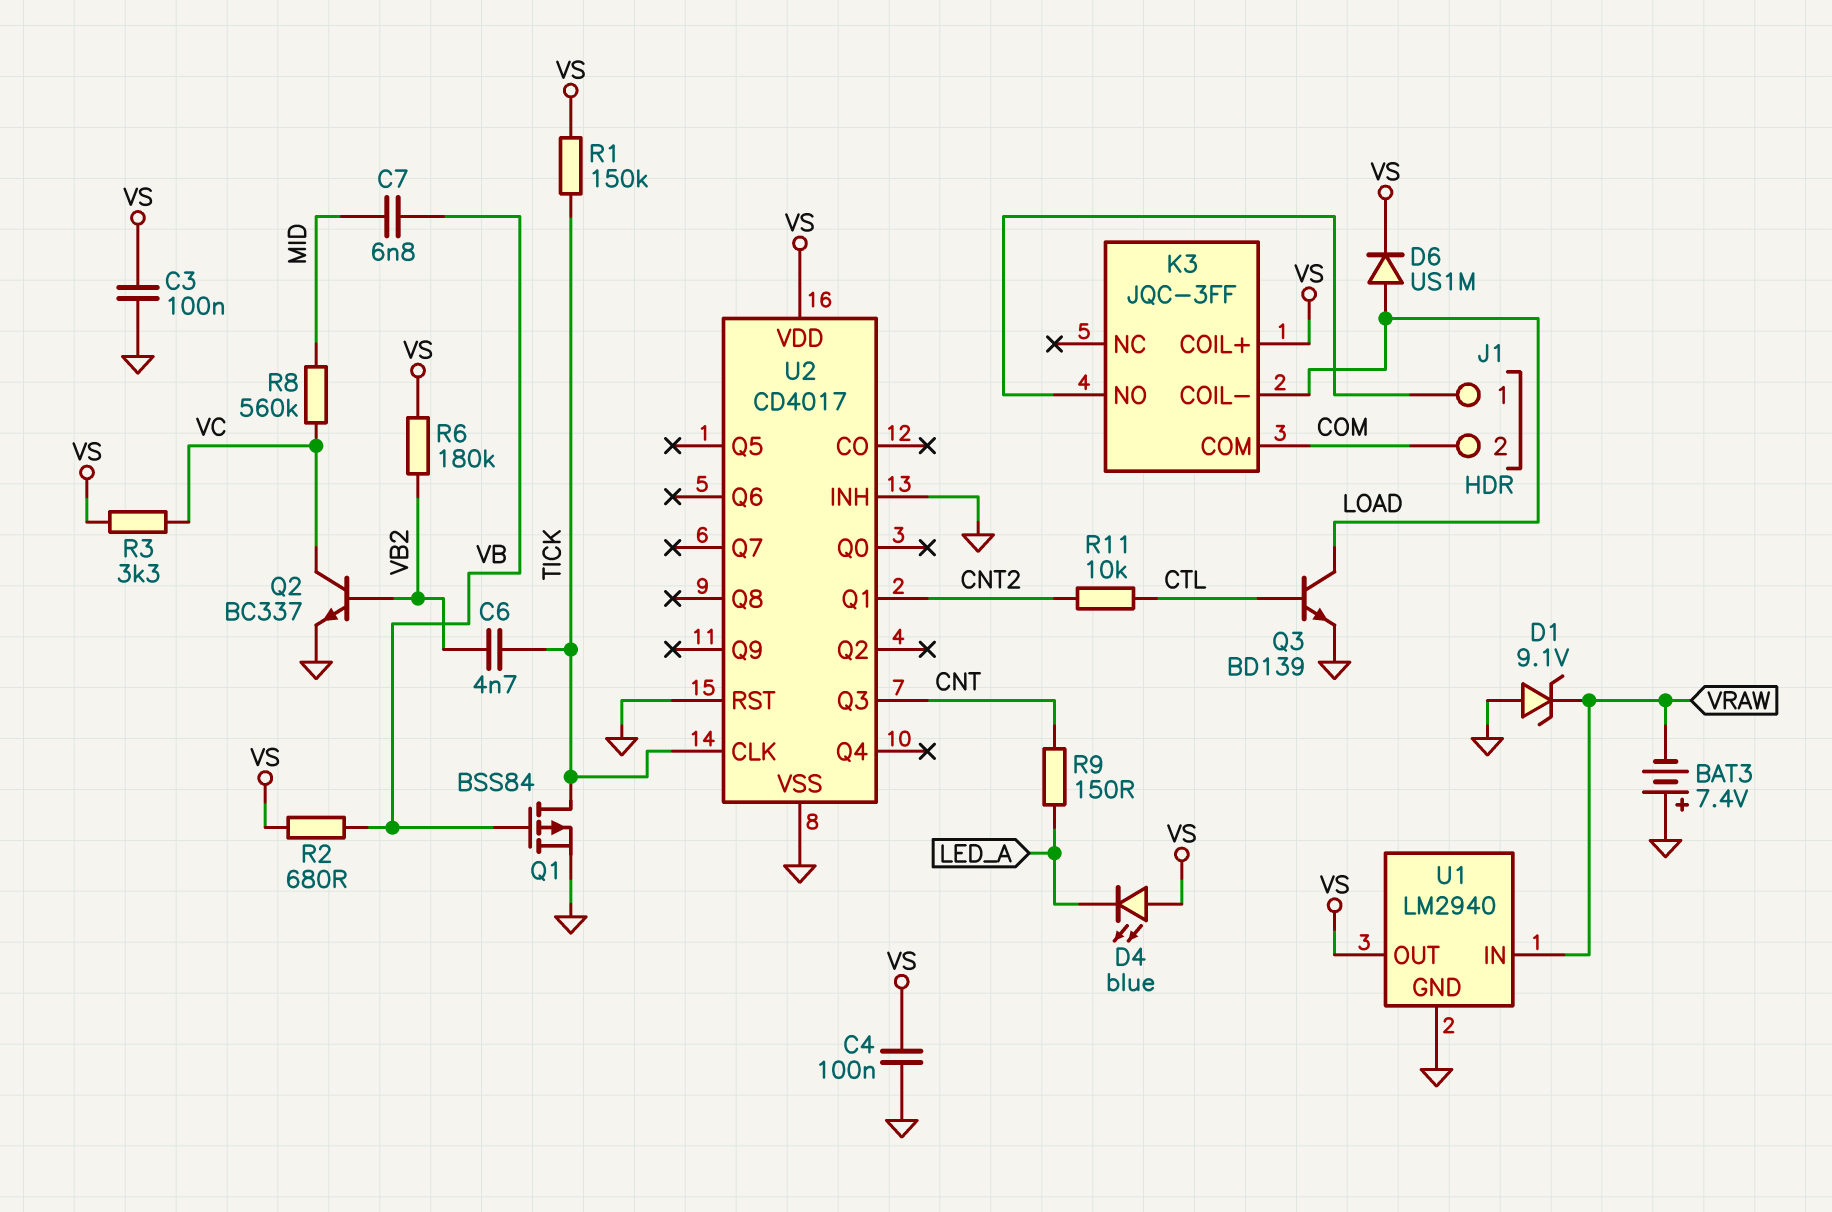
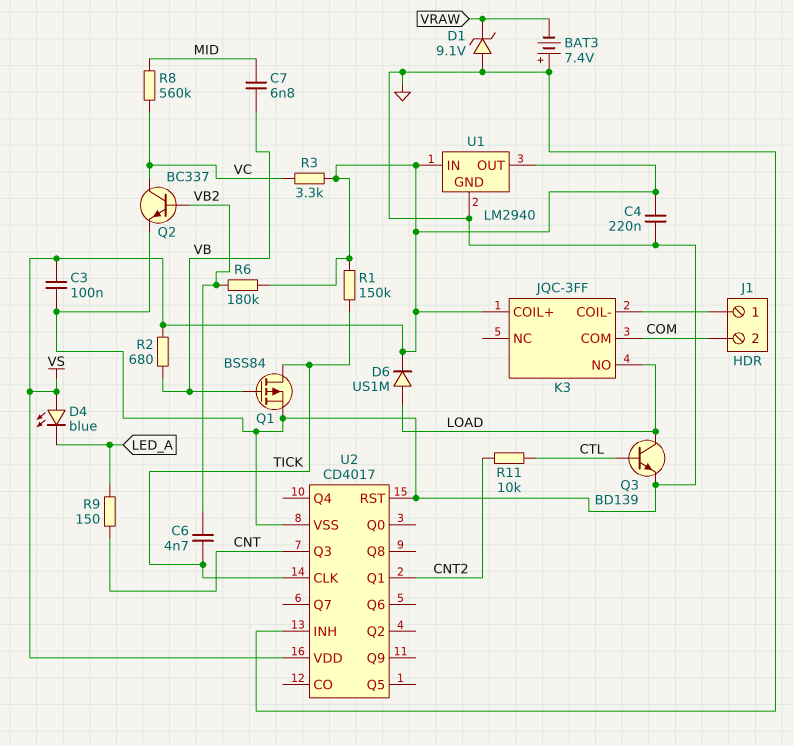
C4: 100nF (GND, VS) -> 220nF (GND, VS)
K3 pin COIL-: LOAD -> J1/1
K3 pin NO: J1/1 -> LOAD
U1 pin IN: VRAW -> VS

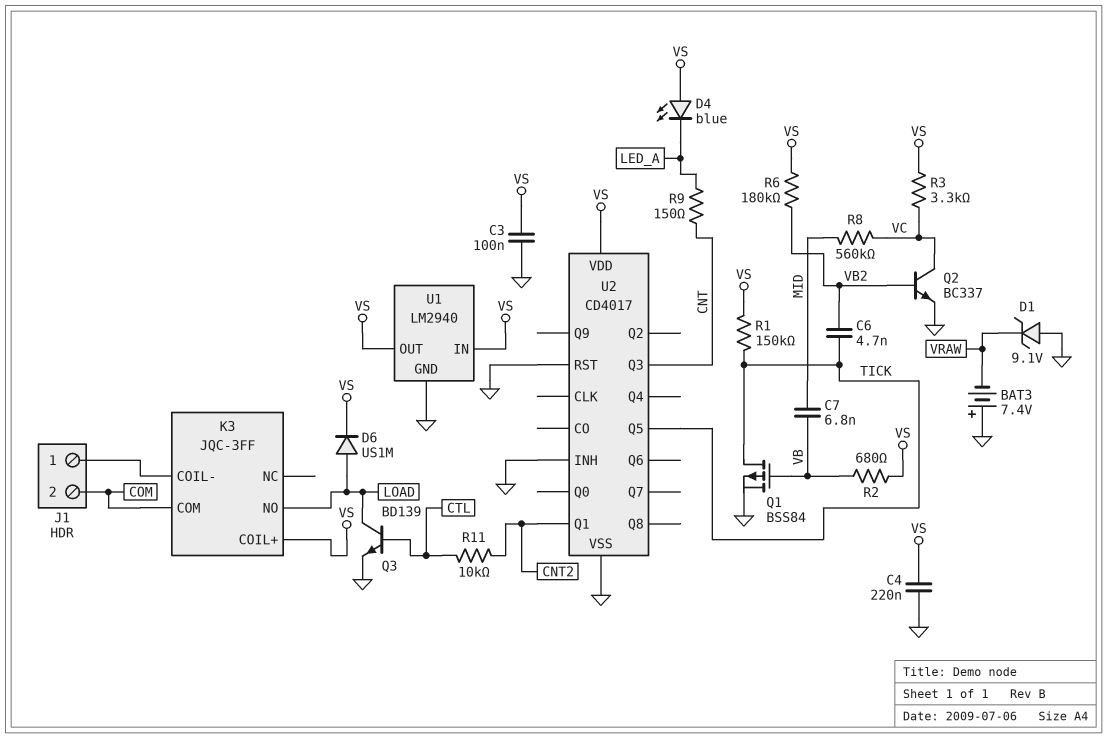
U2 pin CLK: TICK -> none
U2 pin Q5: none -> TICK

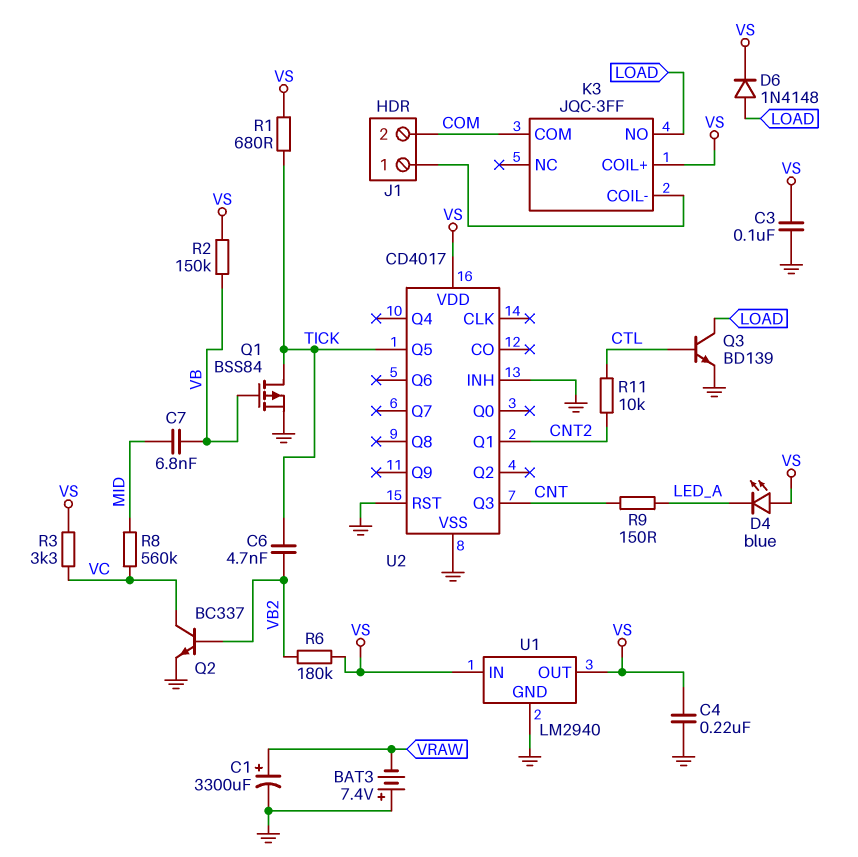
C1: none -> 3300uF (plus VRAW, minus GND)
D1: zener 9.1V (A GND, K VRAW) -> none
D6: diode US1M (A LOAD, K VS) -> diode 1N4148 (A LOAD, K VS)
R1: 150k (TICK, VS) -> 680 (TICK, VS)
R2: 680 (VB, VS) -> 150k (VB, VS)

